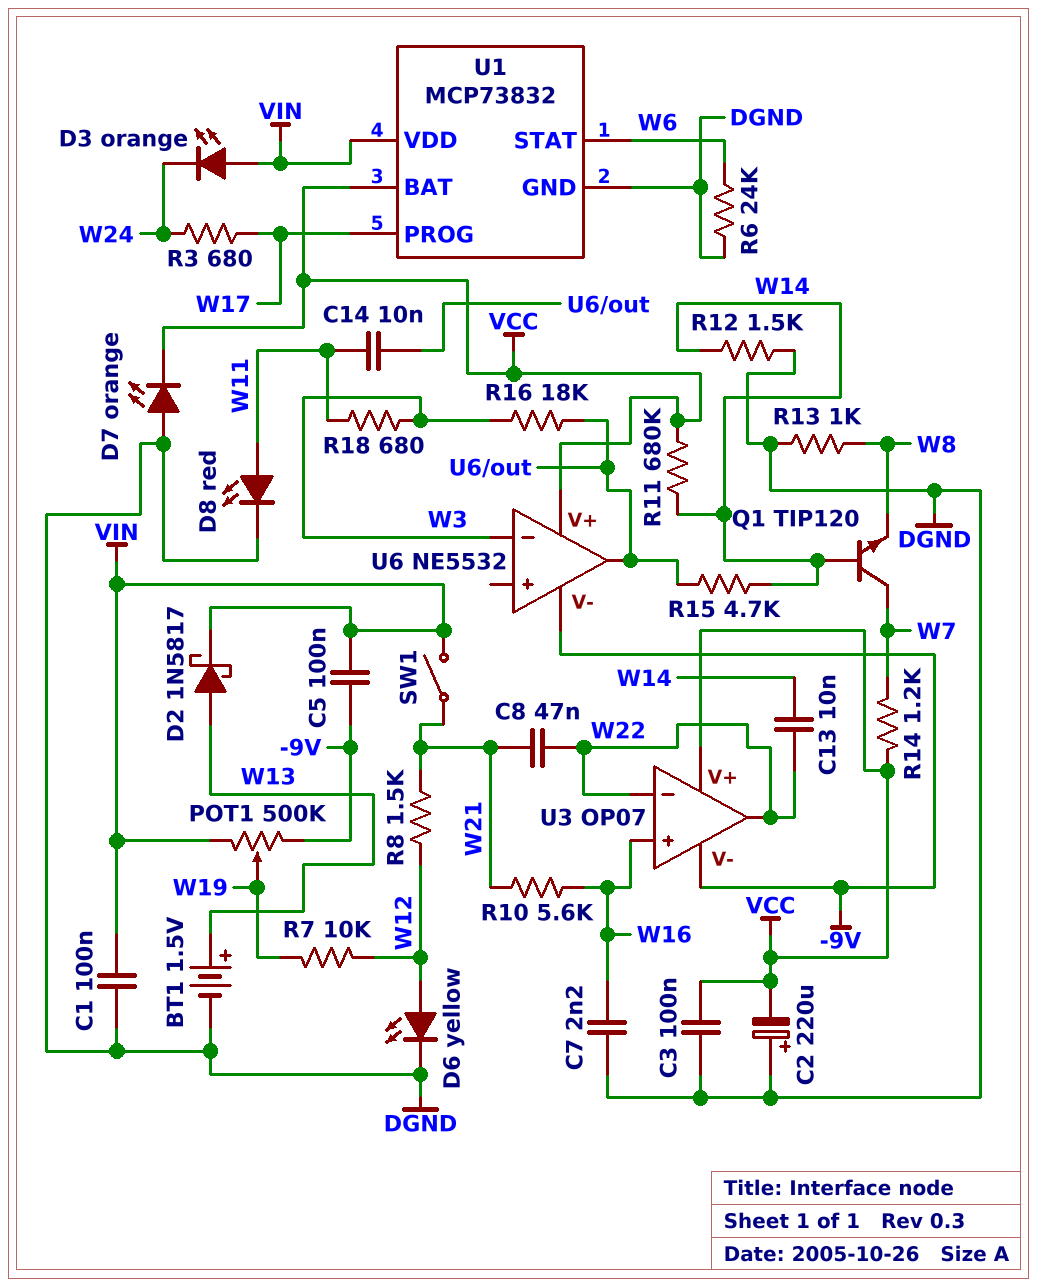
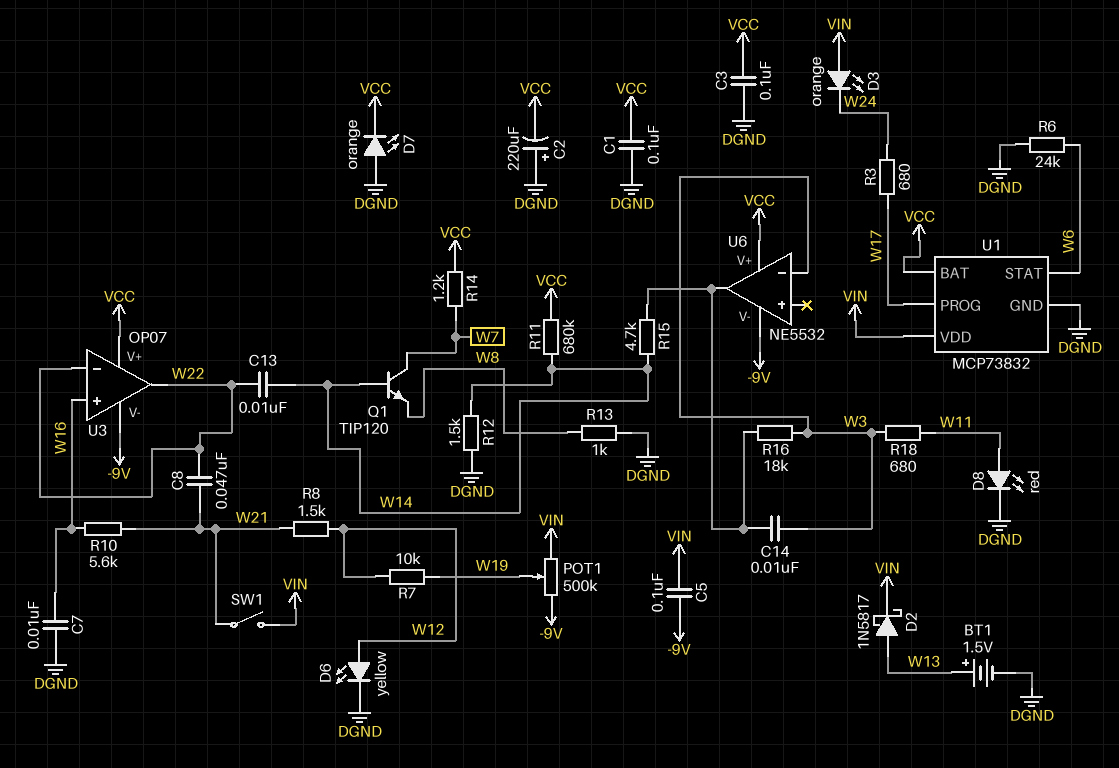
C1: 100nF (DGND, VIN) -> 100nF (DGND, VCC)
C7: 2.2nF (DGND, W16) -> 10nF (DGND, W16)
C14: 10nF (U6/out, W11) -> 10nF (U6/out, W3)

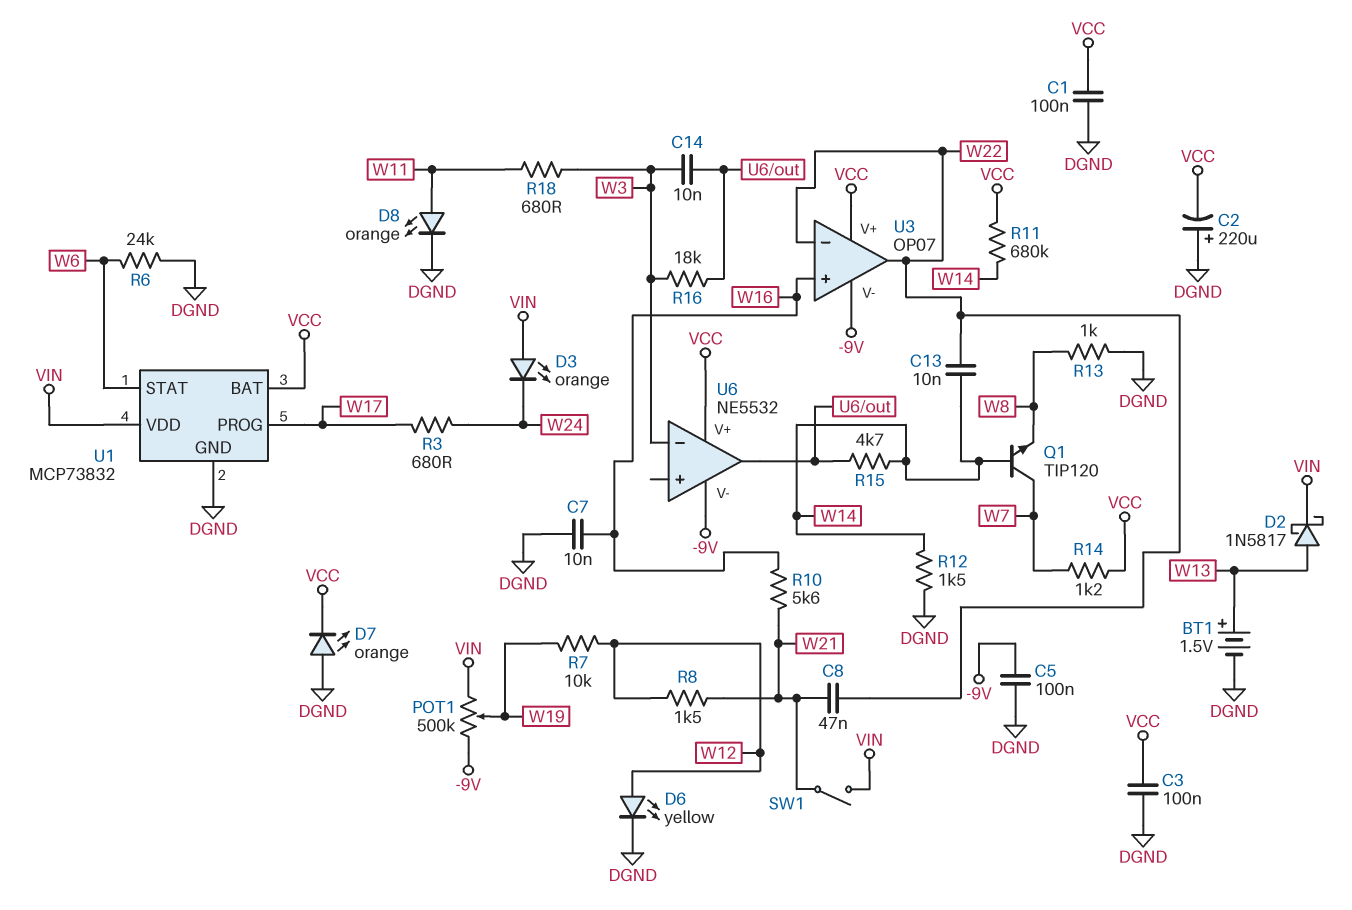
C5: 100nF (-9V, VIN) -> 100nF (-9V, DGND)
D8: LED red (A W11, K DGND) -> LED orange (A W11, K DGND)

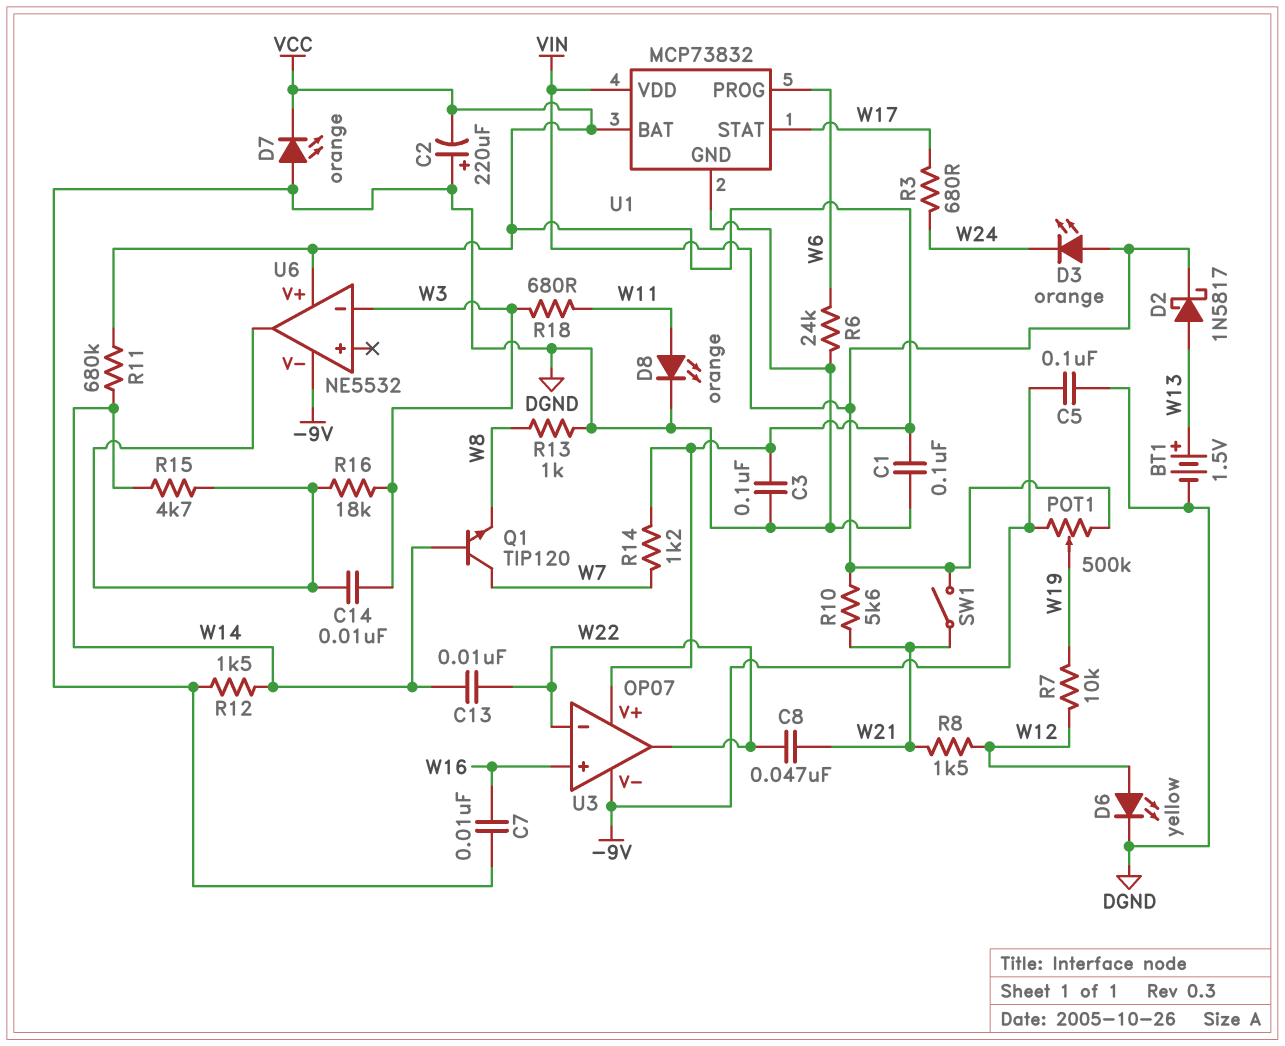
R10: 5.6k (W16, W21) -> 5.6k (VIN, W21)
U1 pin PROG: W17 -> W6
U1 pin STAT: W6 -> W17

